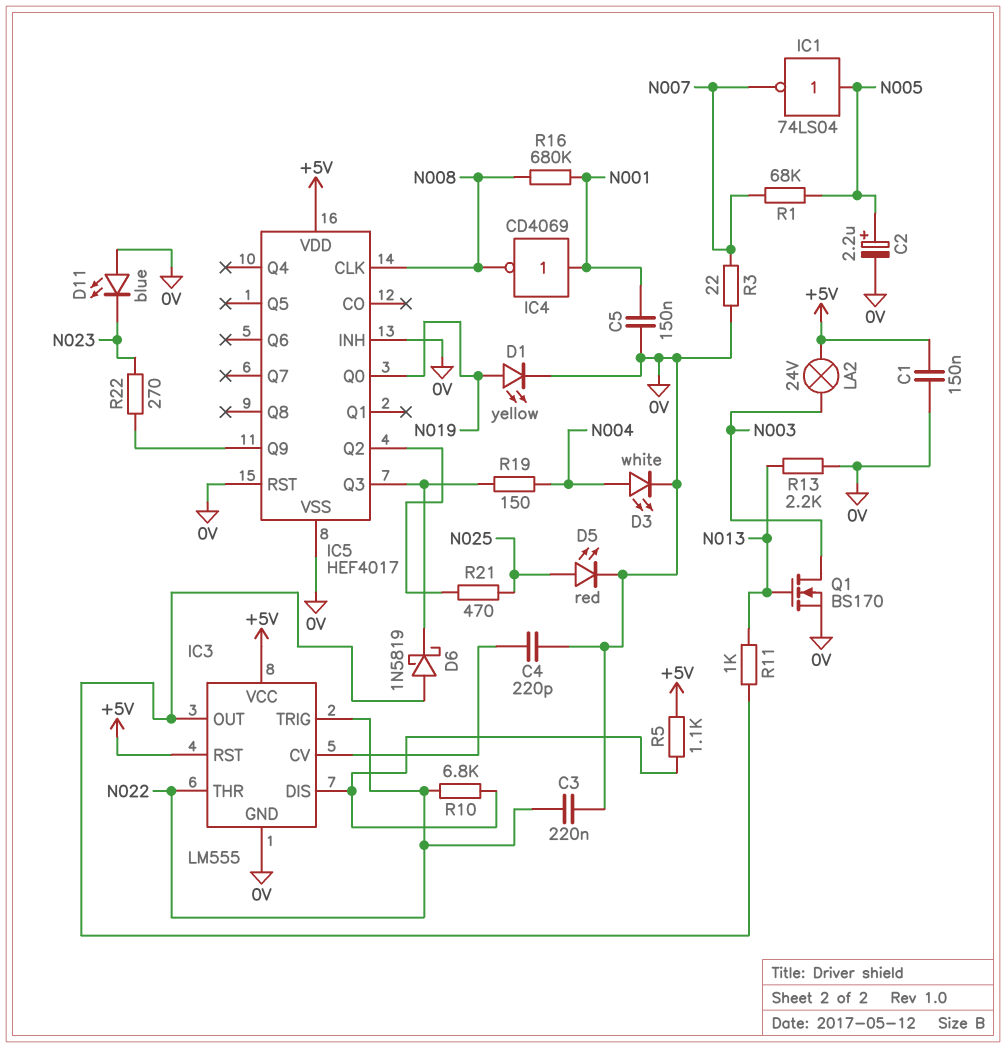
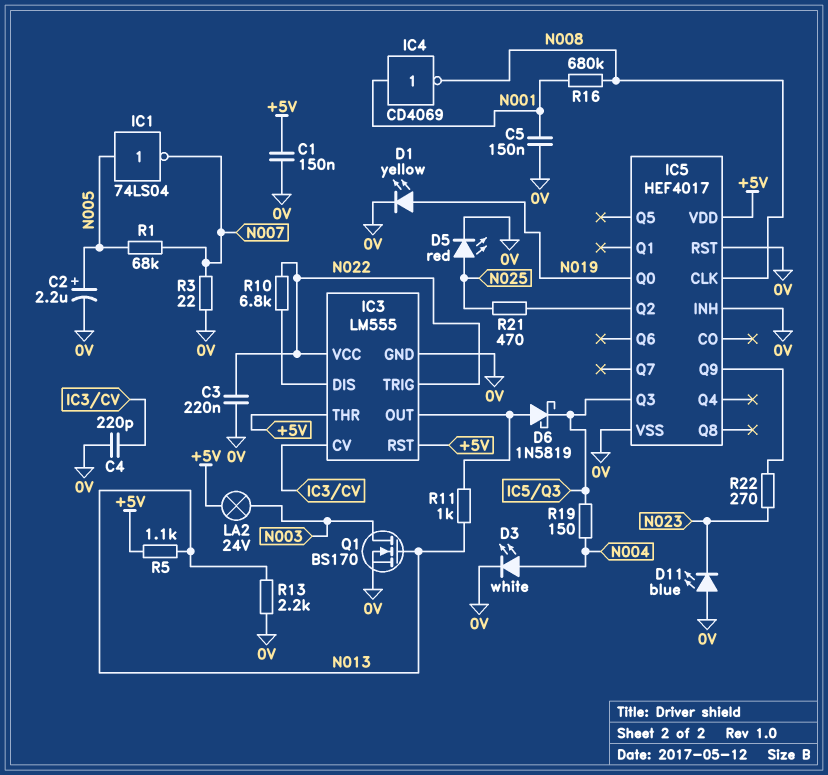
IC3 pin THR: N022 -> +5V
IC3 pin VCC: +5V -> N022
R5: 1.1k (+5V, IC3/DIS) -> 1.1k (+5V, N013)

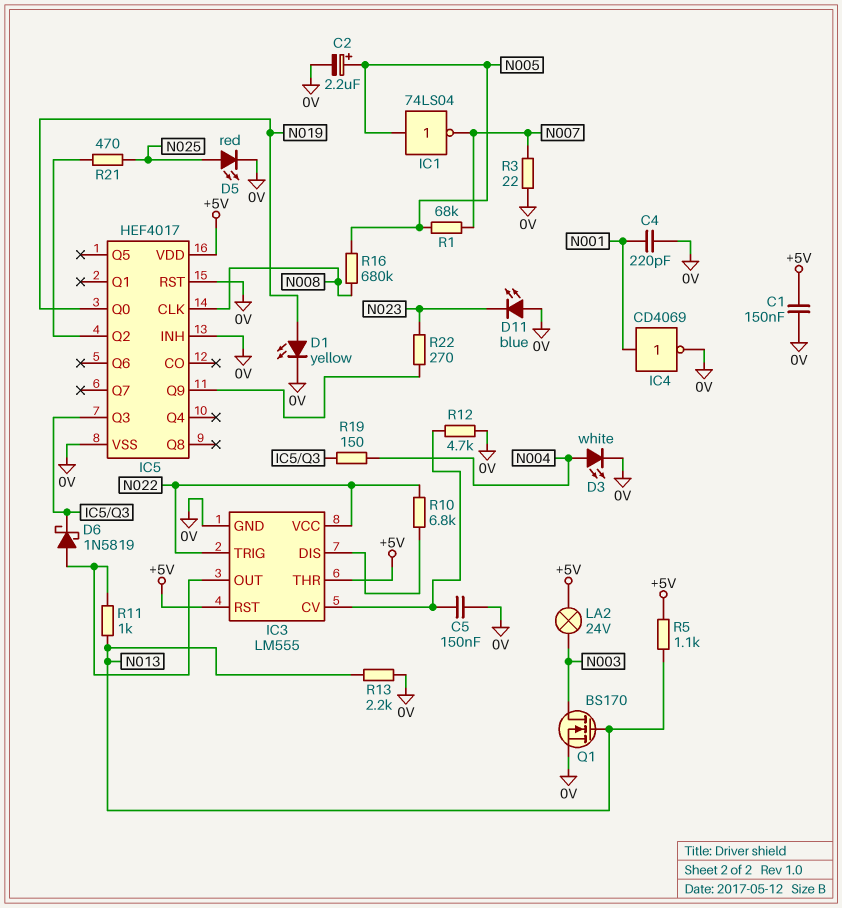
C3: 220nF (0V, N022) -> none
C4: 220pF (0V, IC3/CV) -> 220pF (0V, N001)
C5: 150nF (0V, N001) -> 150nF (0V, IC3/CV)
IC4: NOT CD4069 (in N001, out N008) -> NOT CD4069 (in N001, out 0V)
R12: none -> 4.7k (0V, IC3/CV)
R16: 680k (N001, N008) -> 680k (N005, N008)

